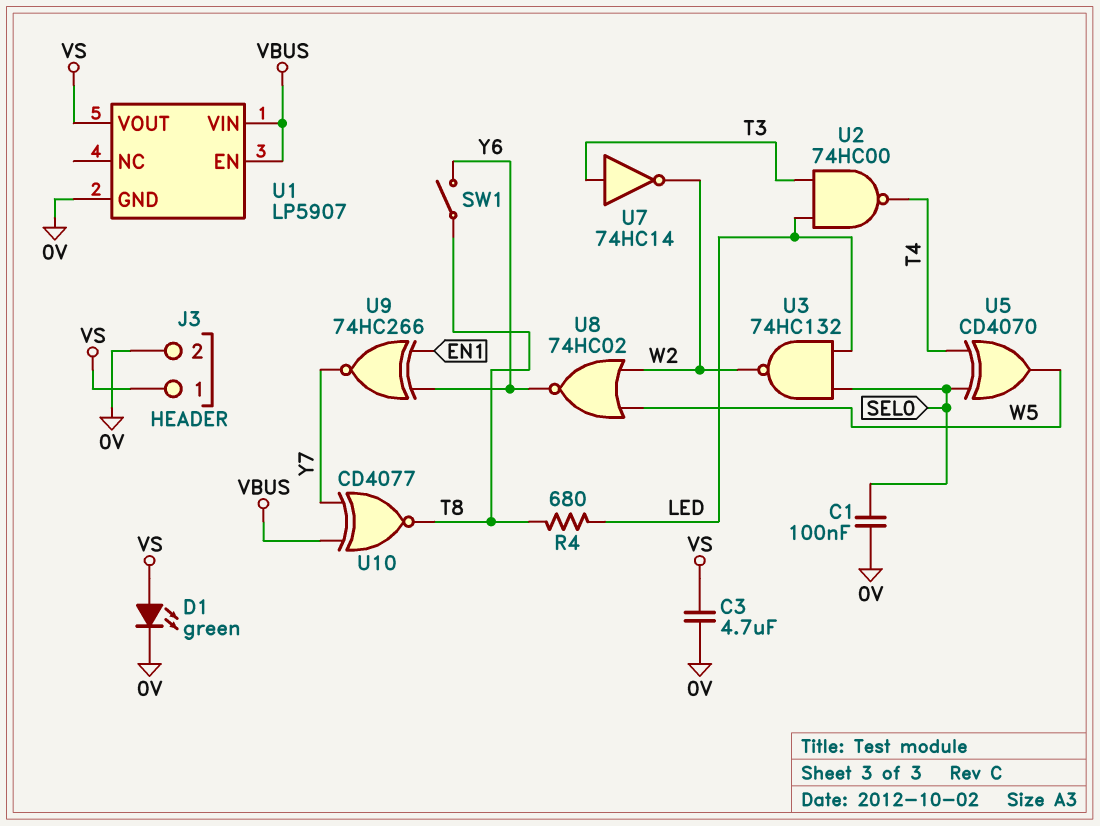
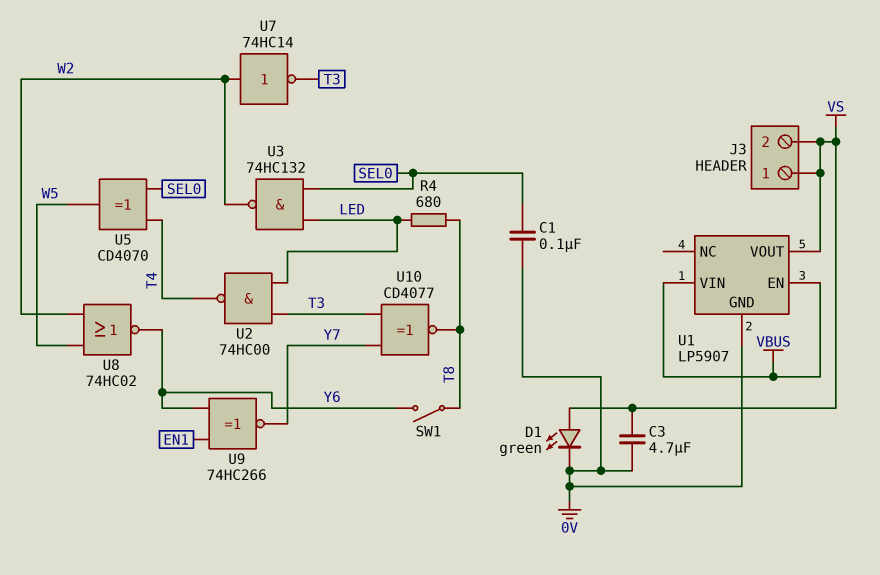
J3 pin 2: 0V -> VS
U7: NOT 74HC14 (in T3, out W2) -> NOT 74HC14 (in W2, out T3)
U10: XNOR CD4077 (in VBUS, in Y7, out T8) -> XNOR CD4077 (in T3, in Y7, out T8)

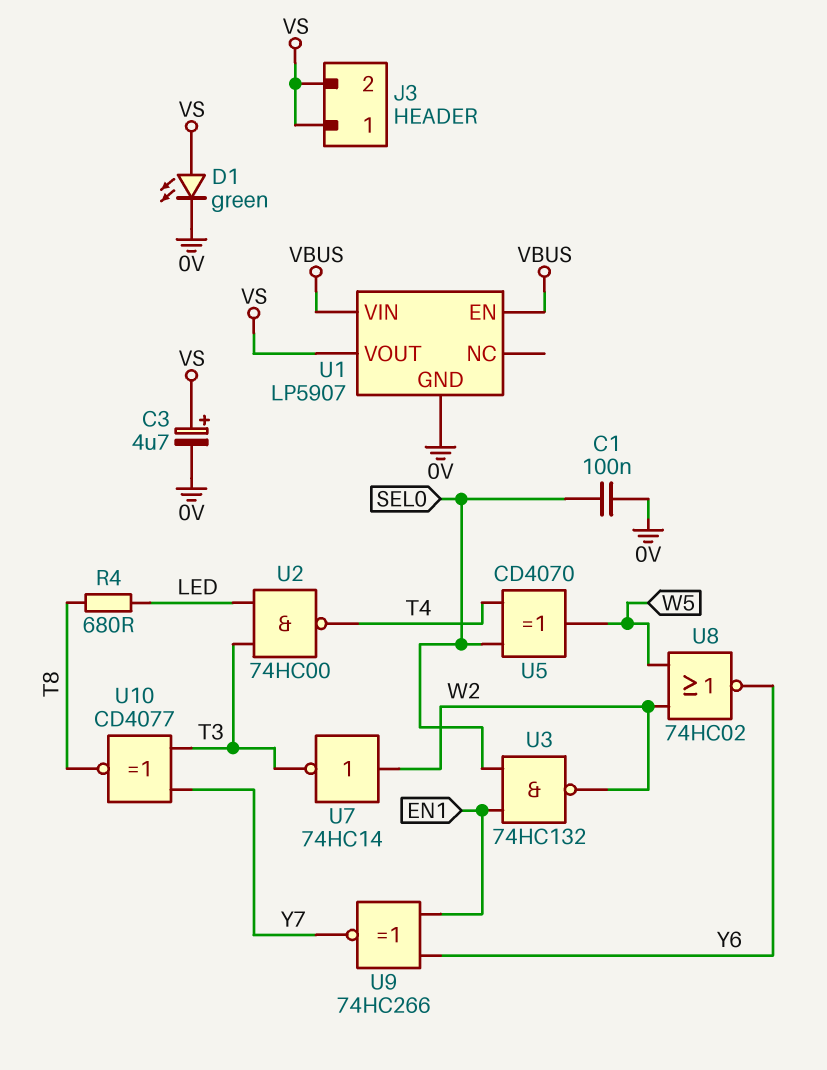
C3: 4.7uF (0V, VS) -> 4.7uF (plus VS, minus 0V)
SW1: switch (T8, Y6) -> none
U3: NAND 74HC132 (in LED, in SEL0, out W2) -> NAND 74HC132 (in EN1, in SEL0, out W2)

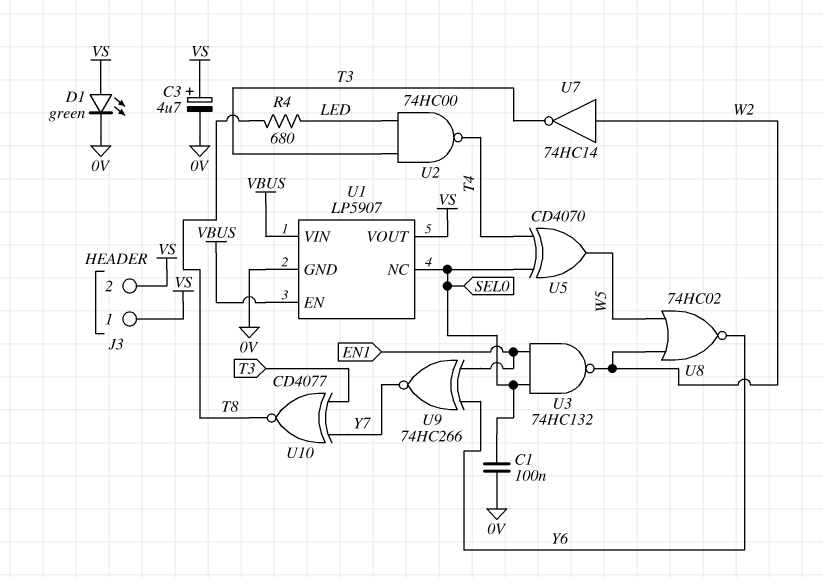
U1 pin NC: none -> SEL0

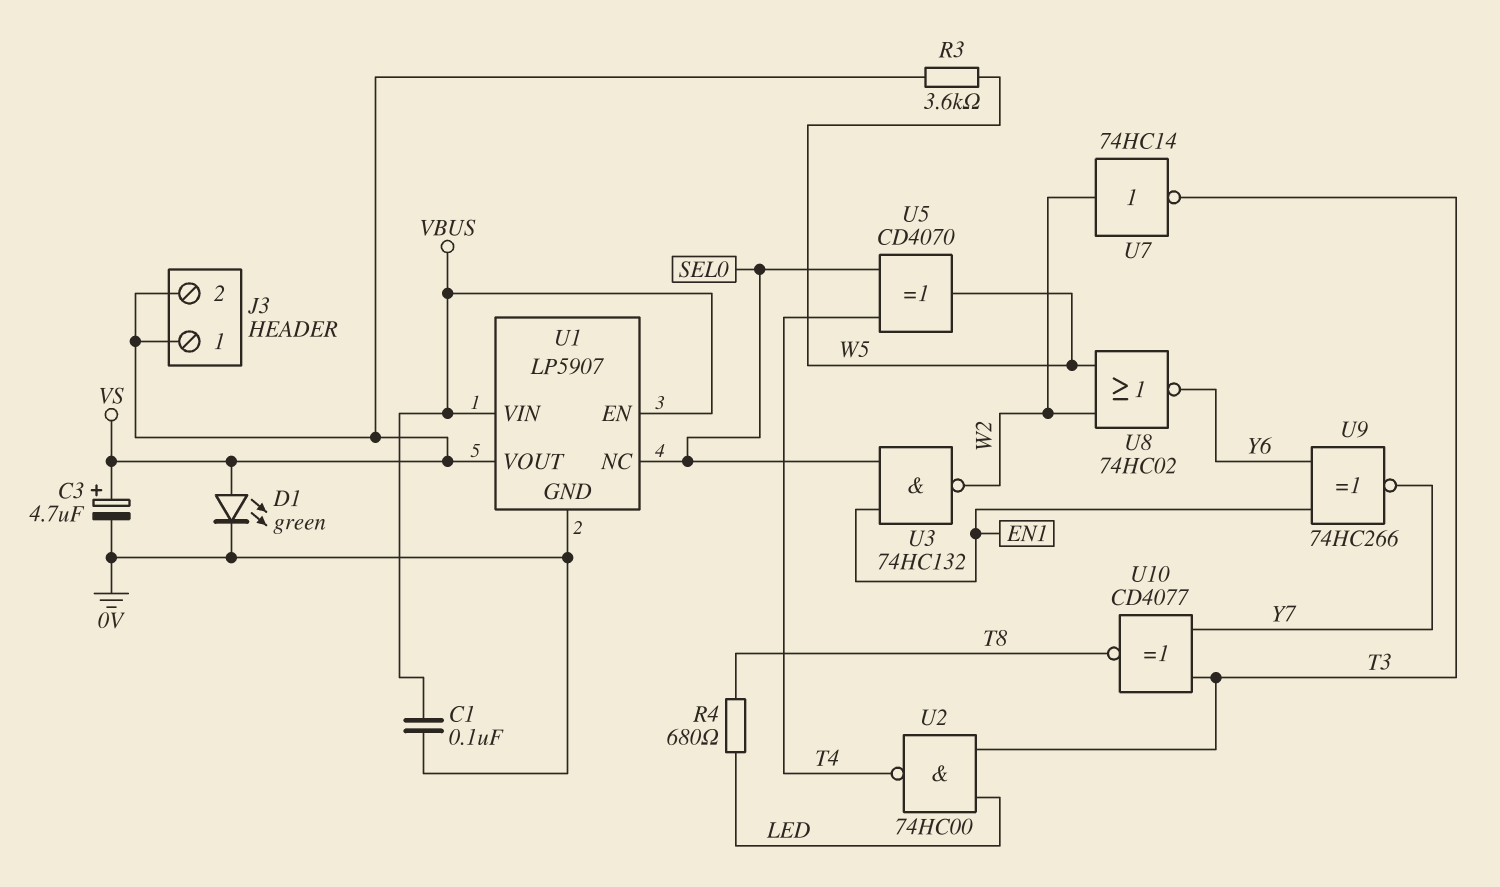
C1: 100nF (0V, SEL0) -> 100nF (0V, VBUS)
R3: none -> 3.6k (VS, W5)

